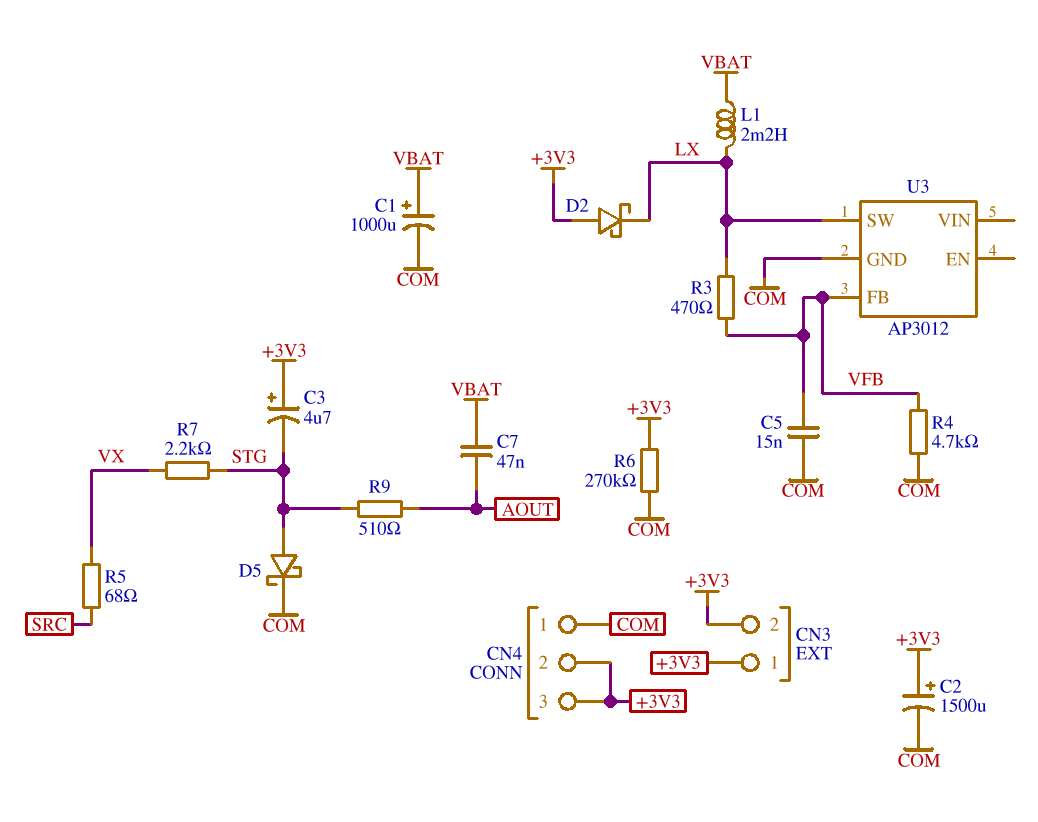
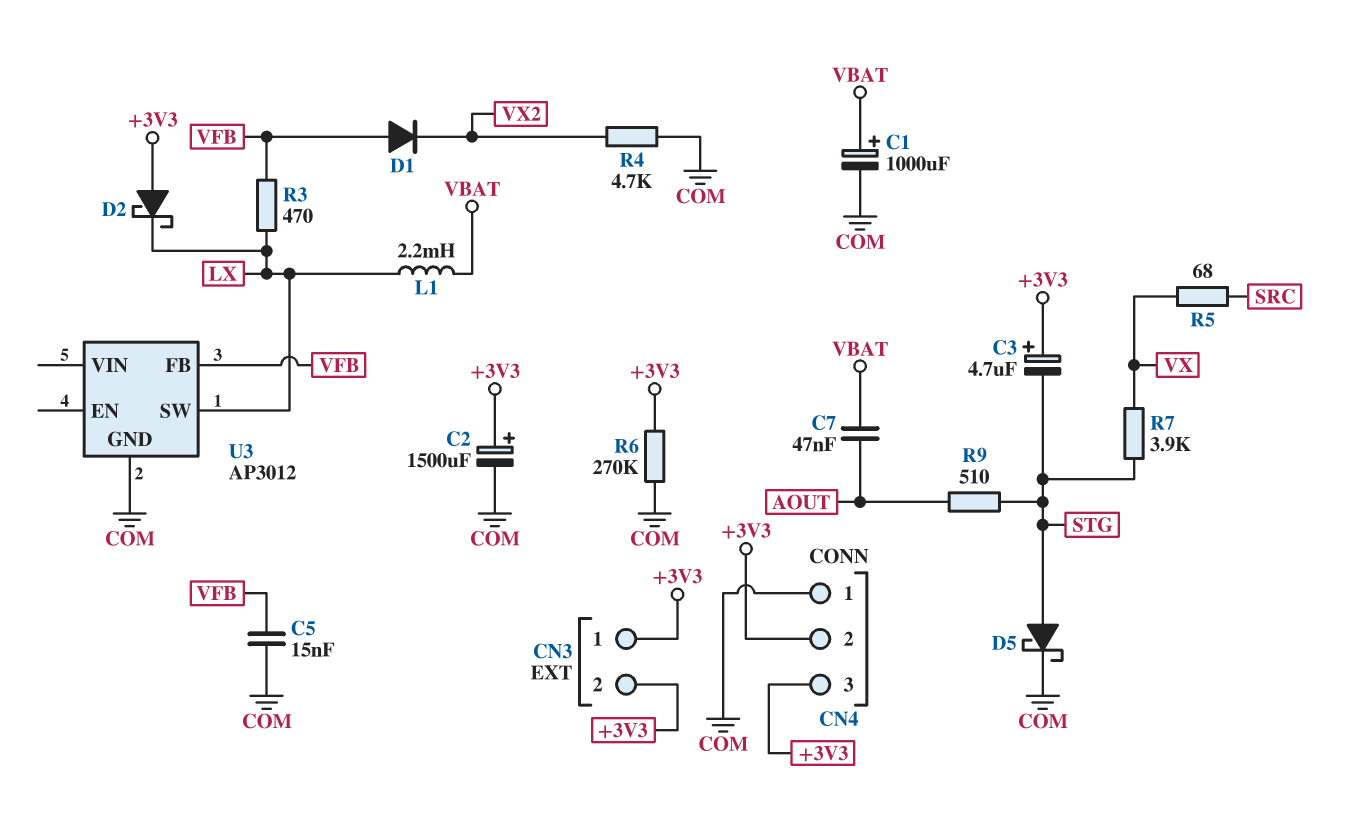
D1: none -> diode (A VFB, K VX2)
R4: 4.7k (COM, VFB) -> 4.7k (COM, VX2)
R7: 2.2k (STG, VX) -> 3.9k (STG, VX)

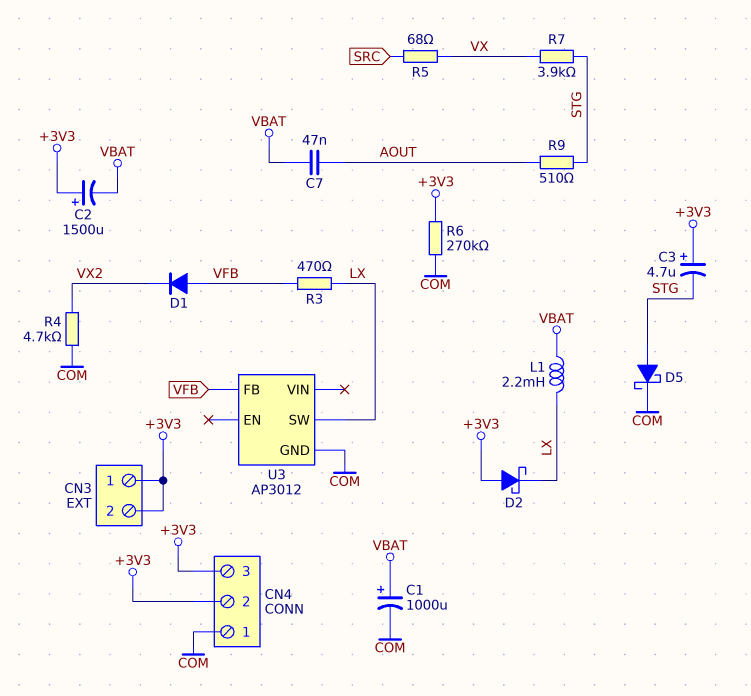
C2: 1500uF (plus +3V3, minus COM) -> 1500uF (plus +3V3, minus VBAT)
C5: 15nF (COM, VFB) -> none

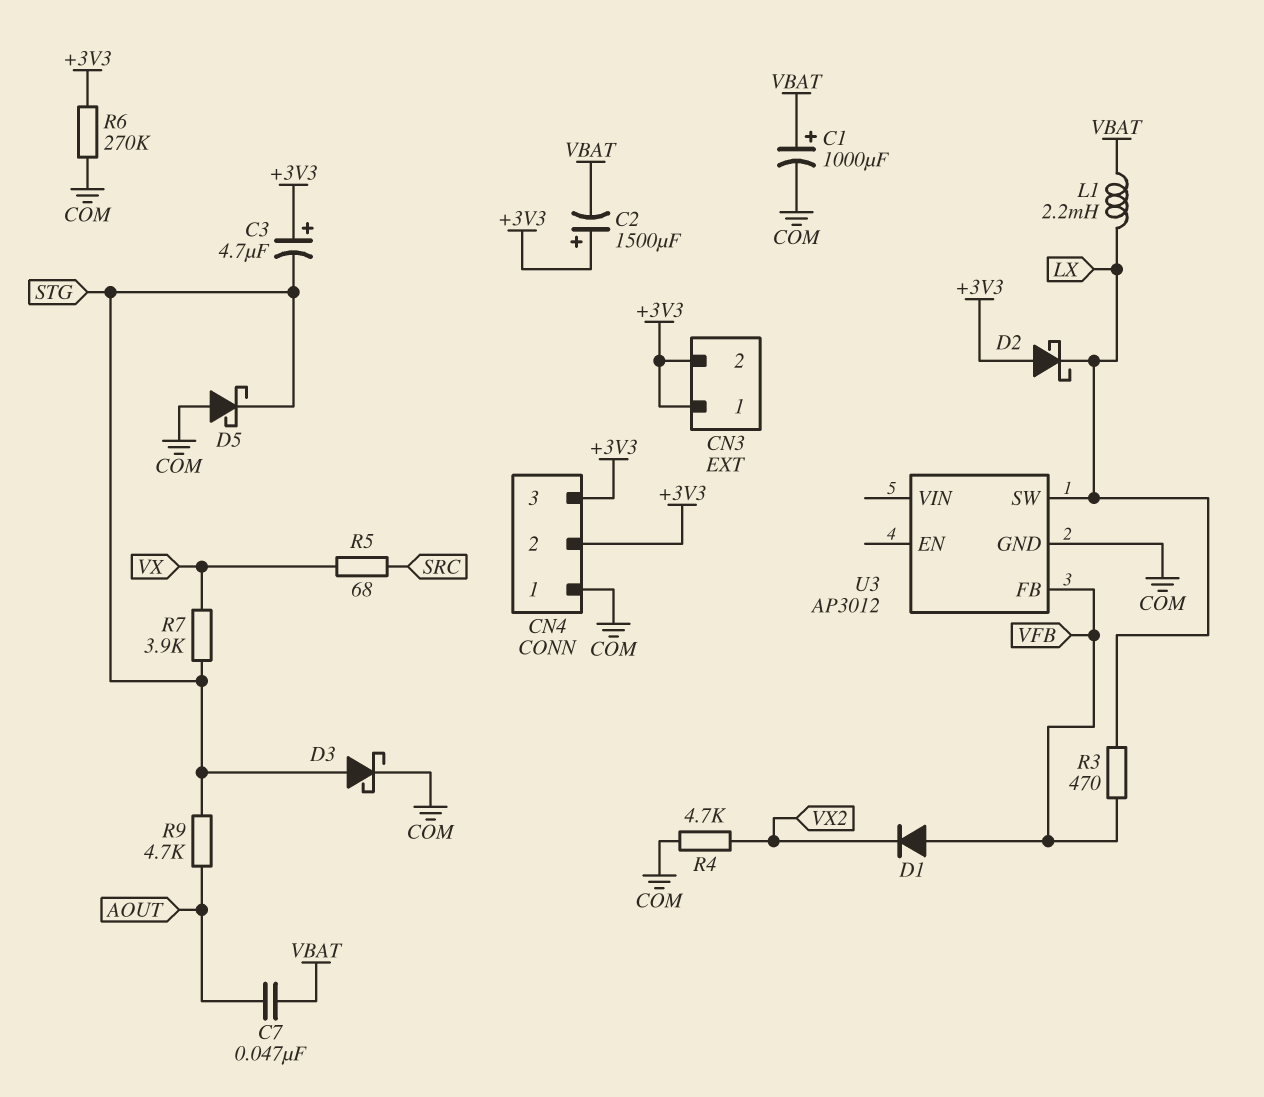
D3: none -> schottky (A STG, K COM)
D5: schottky (A STG, K COM) -> schottky (A COM, K STG)
R9: 510 (AOUT, STG) -> 4.7k (AOUT, STG)

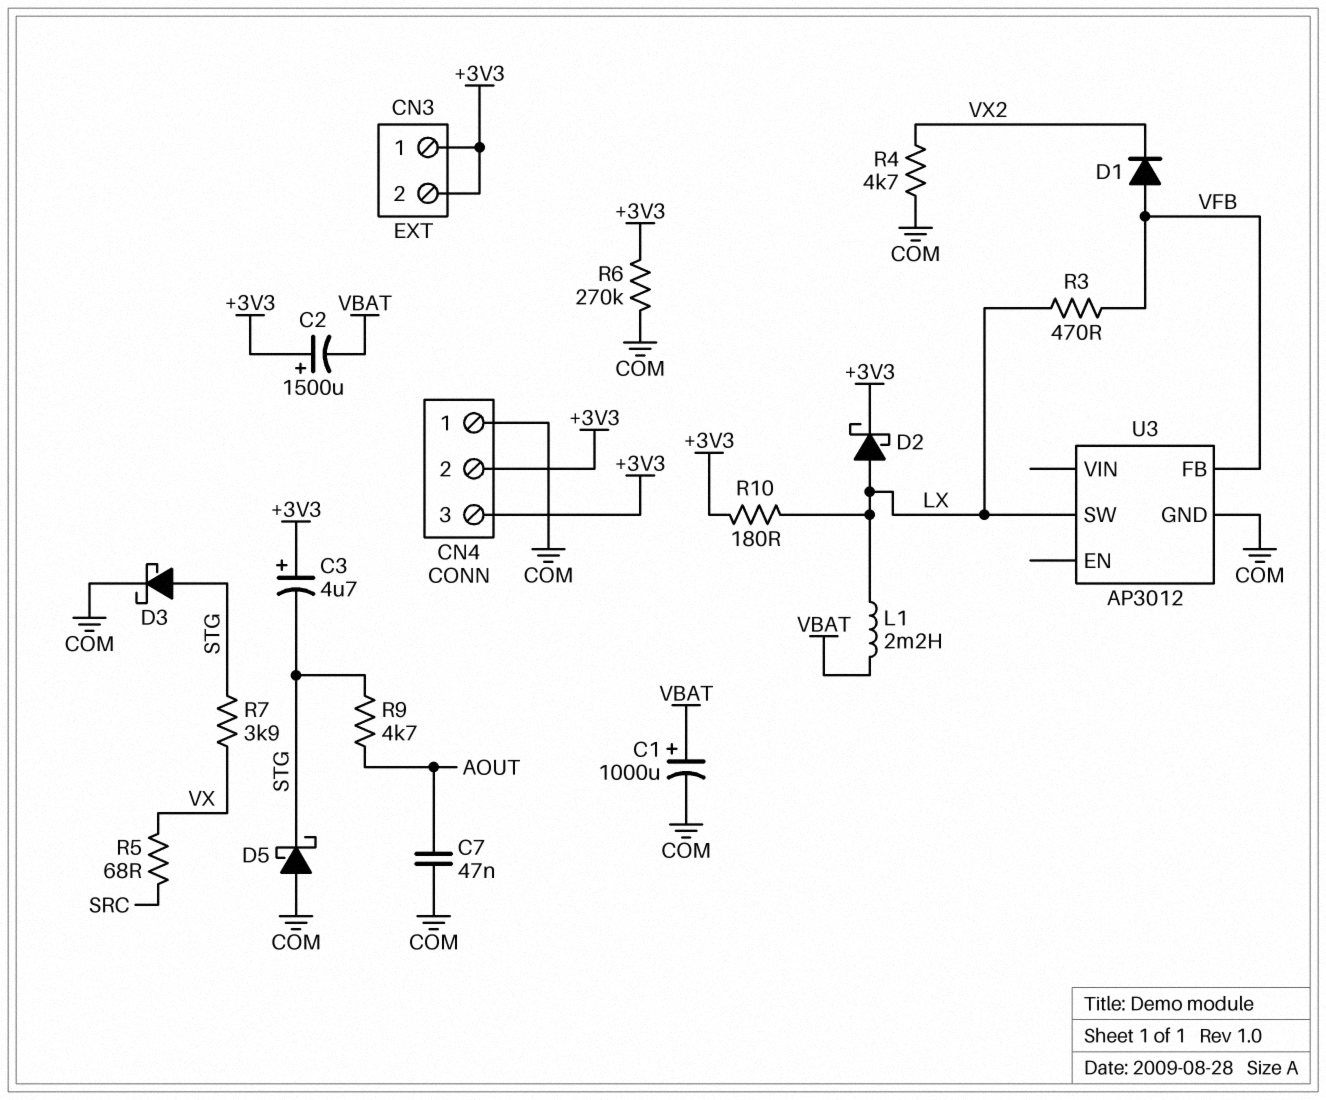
C7: 47nF (AOUT, VBAT) -> 47nF (AOUT, COM)
D2: schottky (A +3V3, K LX) -> schottky (A LX, K +3V3)
R10: none -> 180 (+3V3, LX)

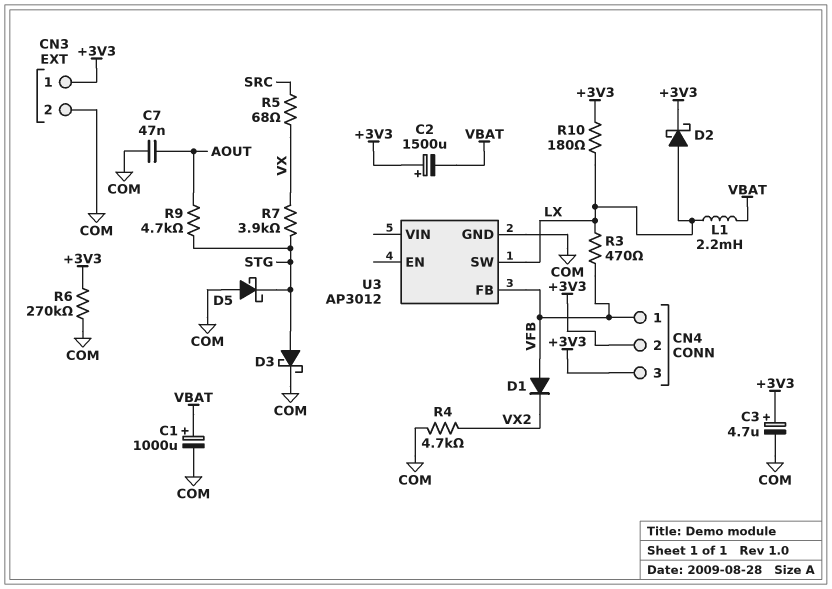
C3: 4.7uF (plus +3V3, minus STG) -> 4.7uF (plus +3V3, minus COM)
CN3 pin 2: +3V3 -> COM
CN4 pin 1: COM -> VFB

